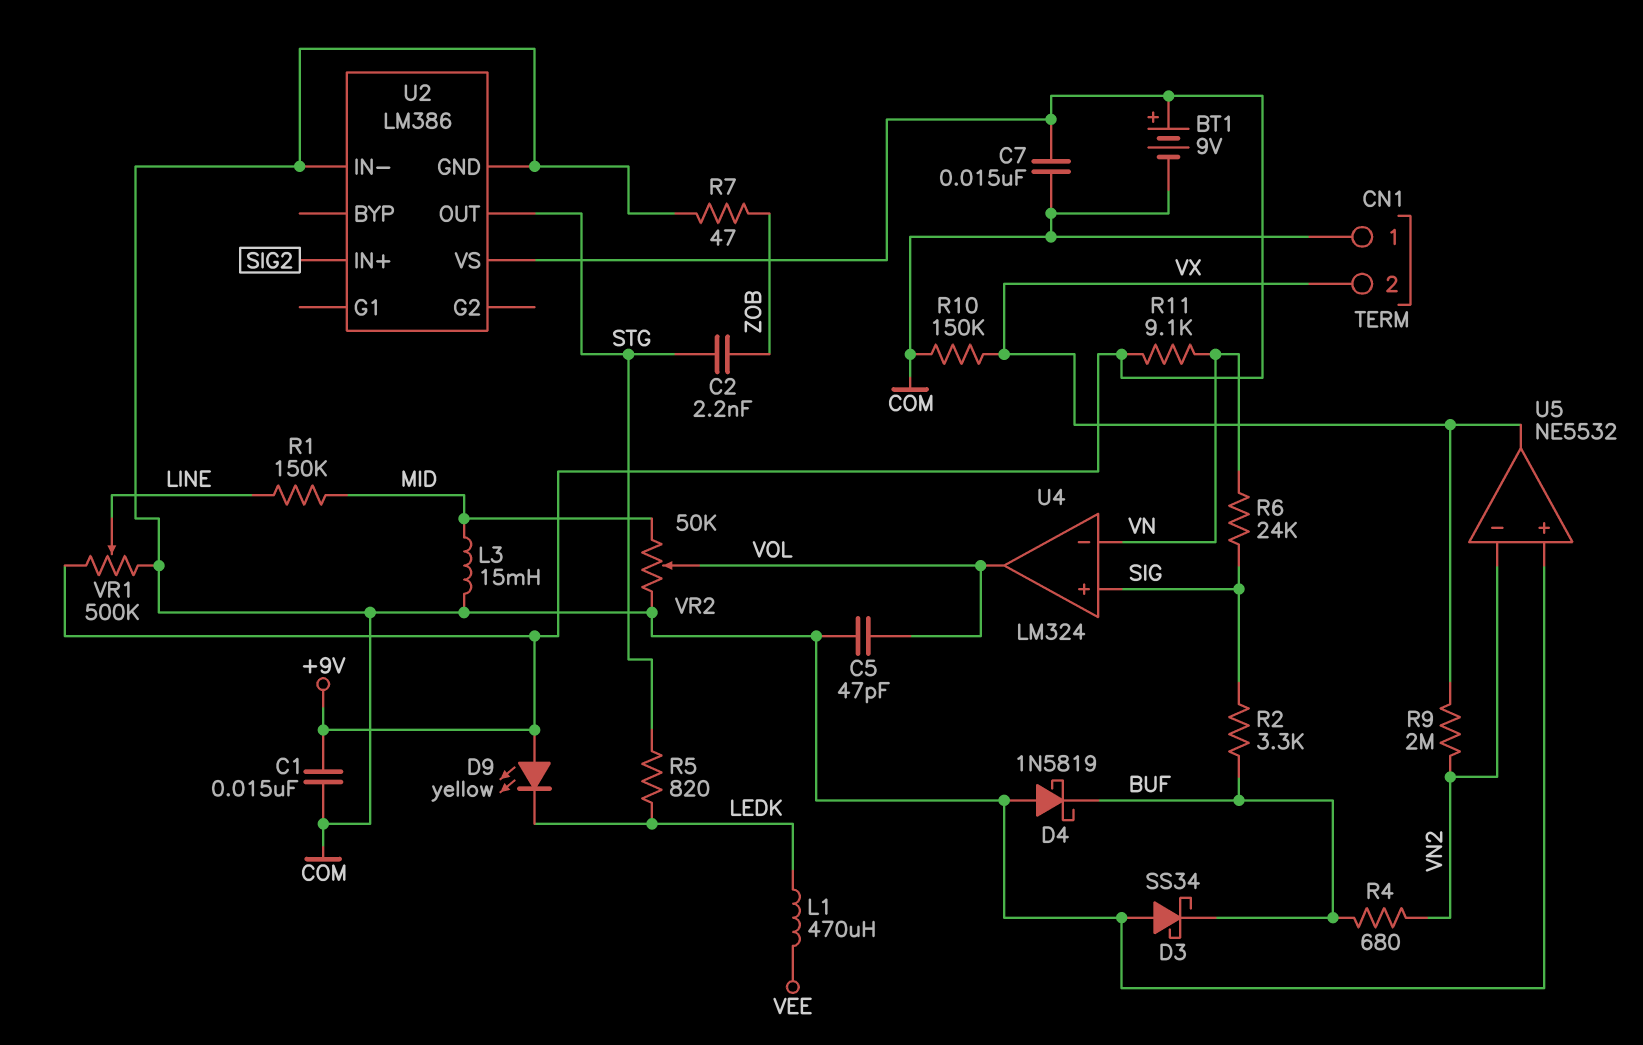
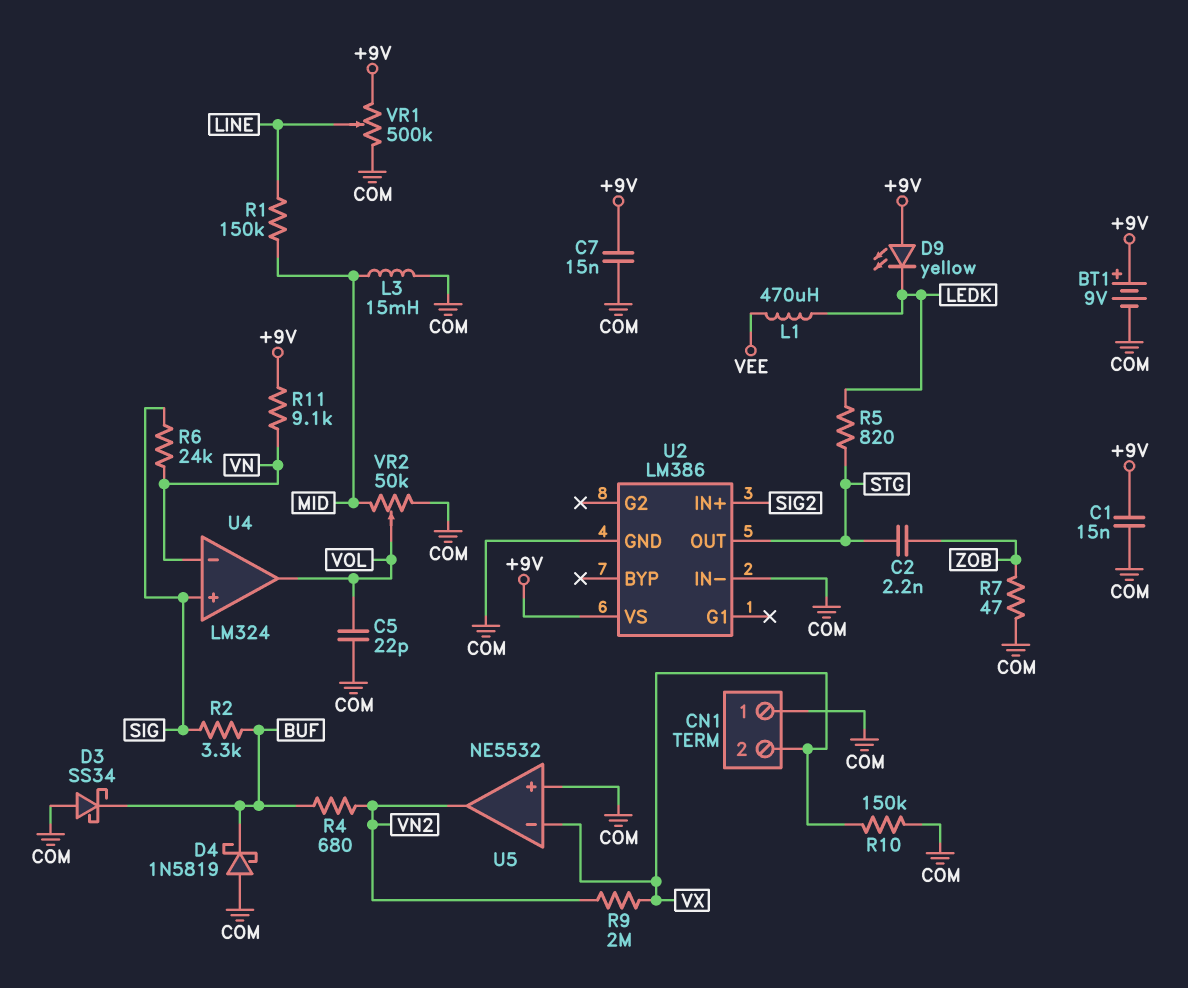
C5: 47pF (COM, VOL) -> 22pF (COM, VOL)
U5 pin in-: VN2 -> VX
U5 pin out: VX -> VN2

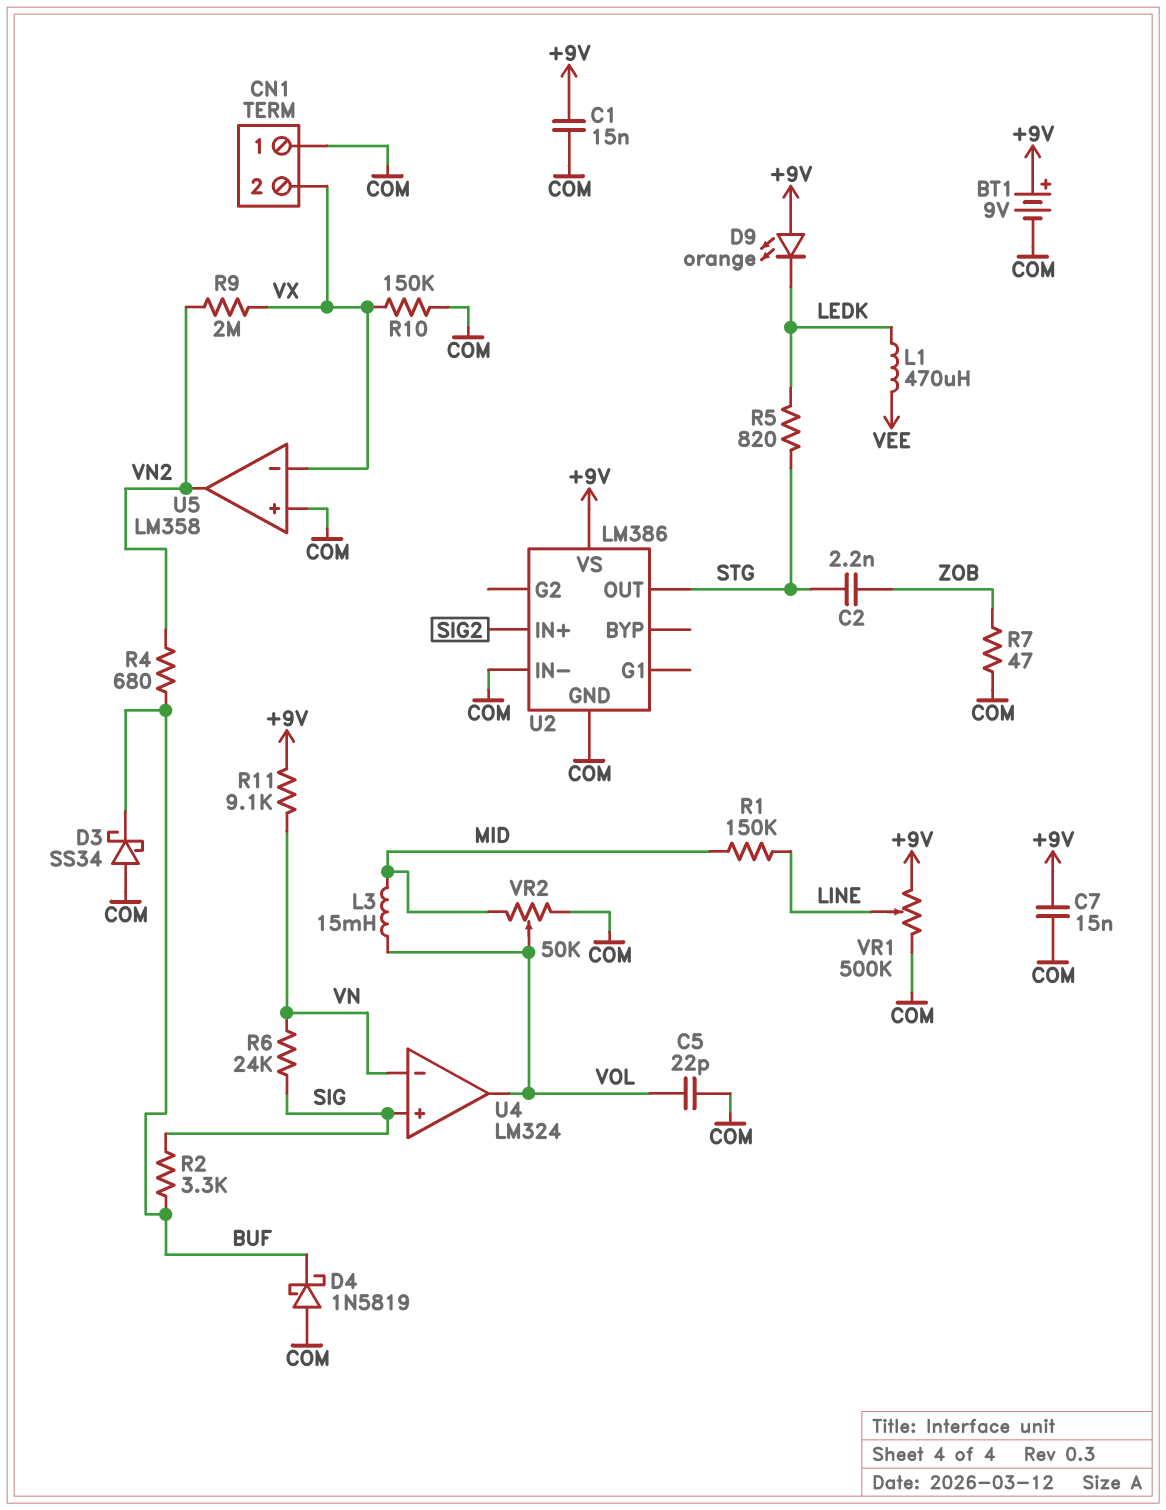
D9: LED yellow (A +9V, K LEDK) -> LED orange (A +9V, K LEDK)
L3: 15mH (COM, MID) -> 15mH (MID, VOL)
U5: NE5532 -> LM358

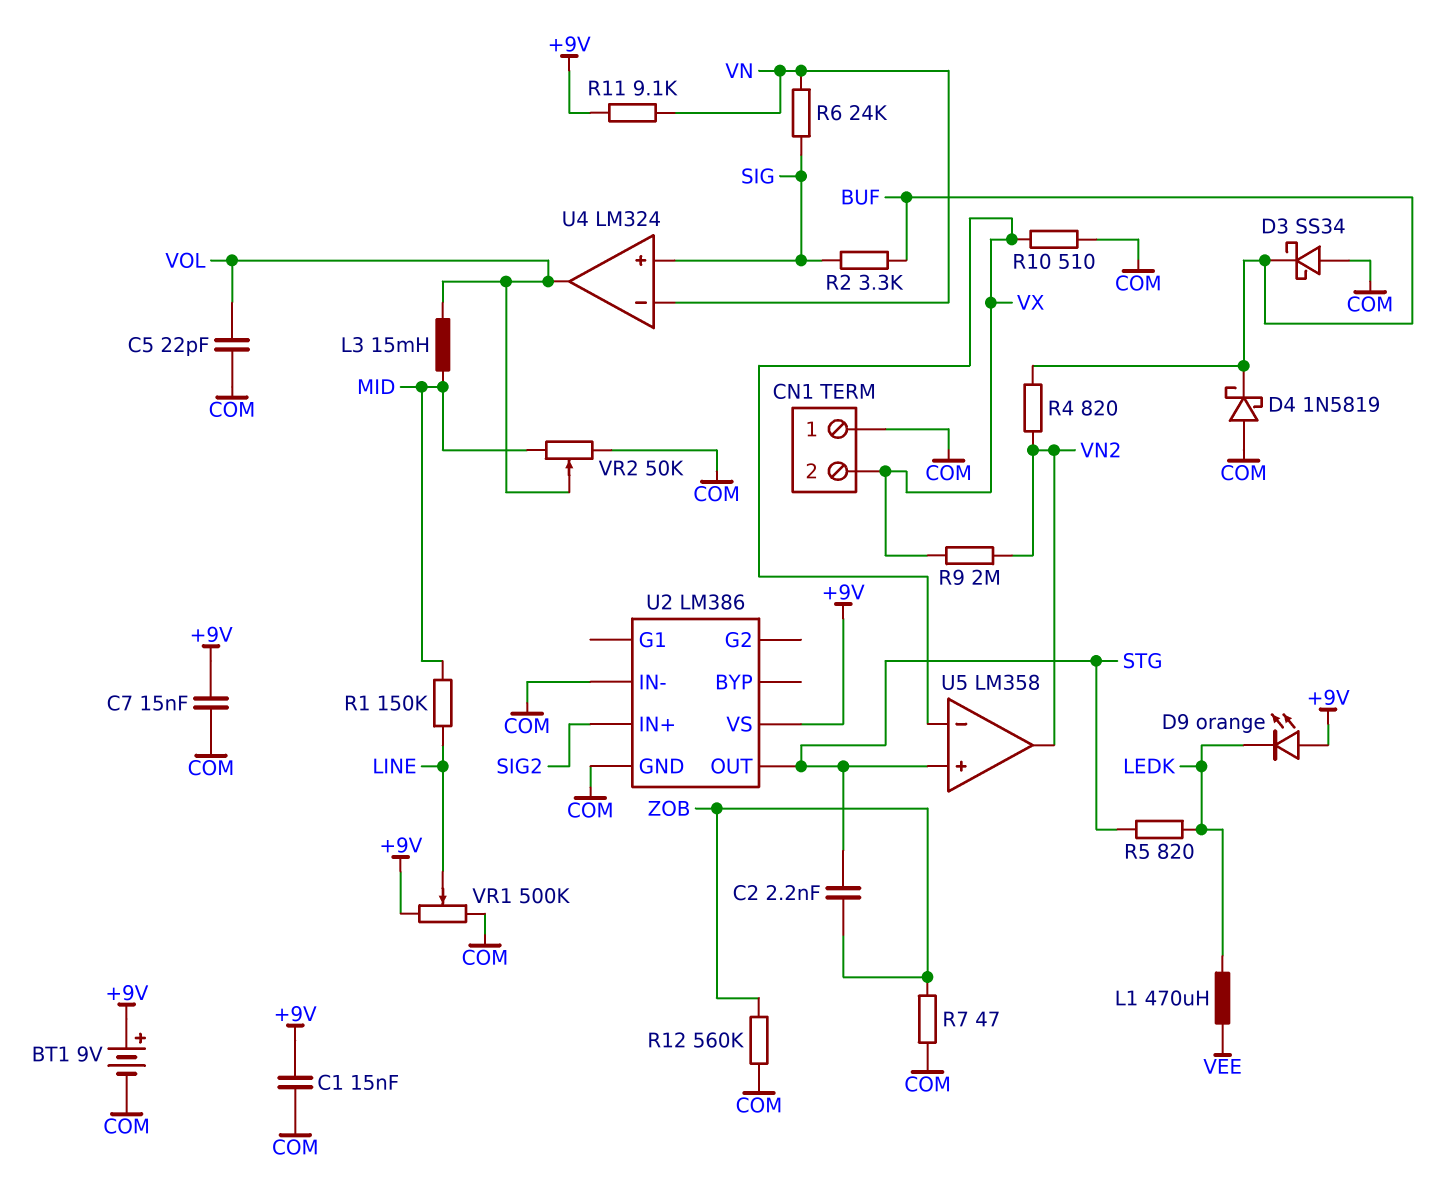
R4: 680 (BUF, VN2) -> 820 (BUF, VN2)
R10: 150k (COM, VX) -> 510 (COM, VX)
R12: none -> 560k (COM, ZOB)
U5 pin in+: COM -> STG

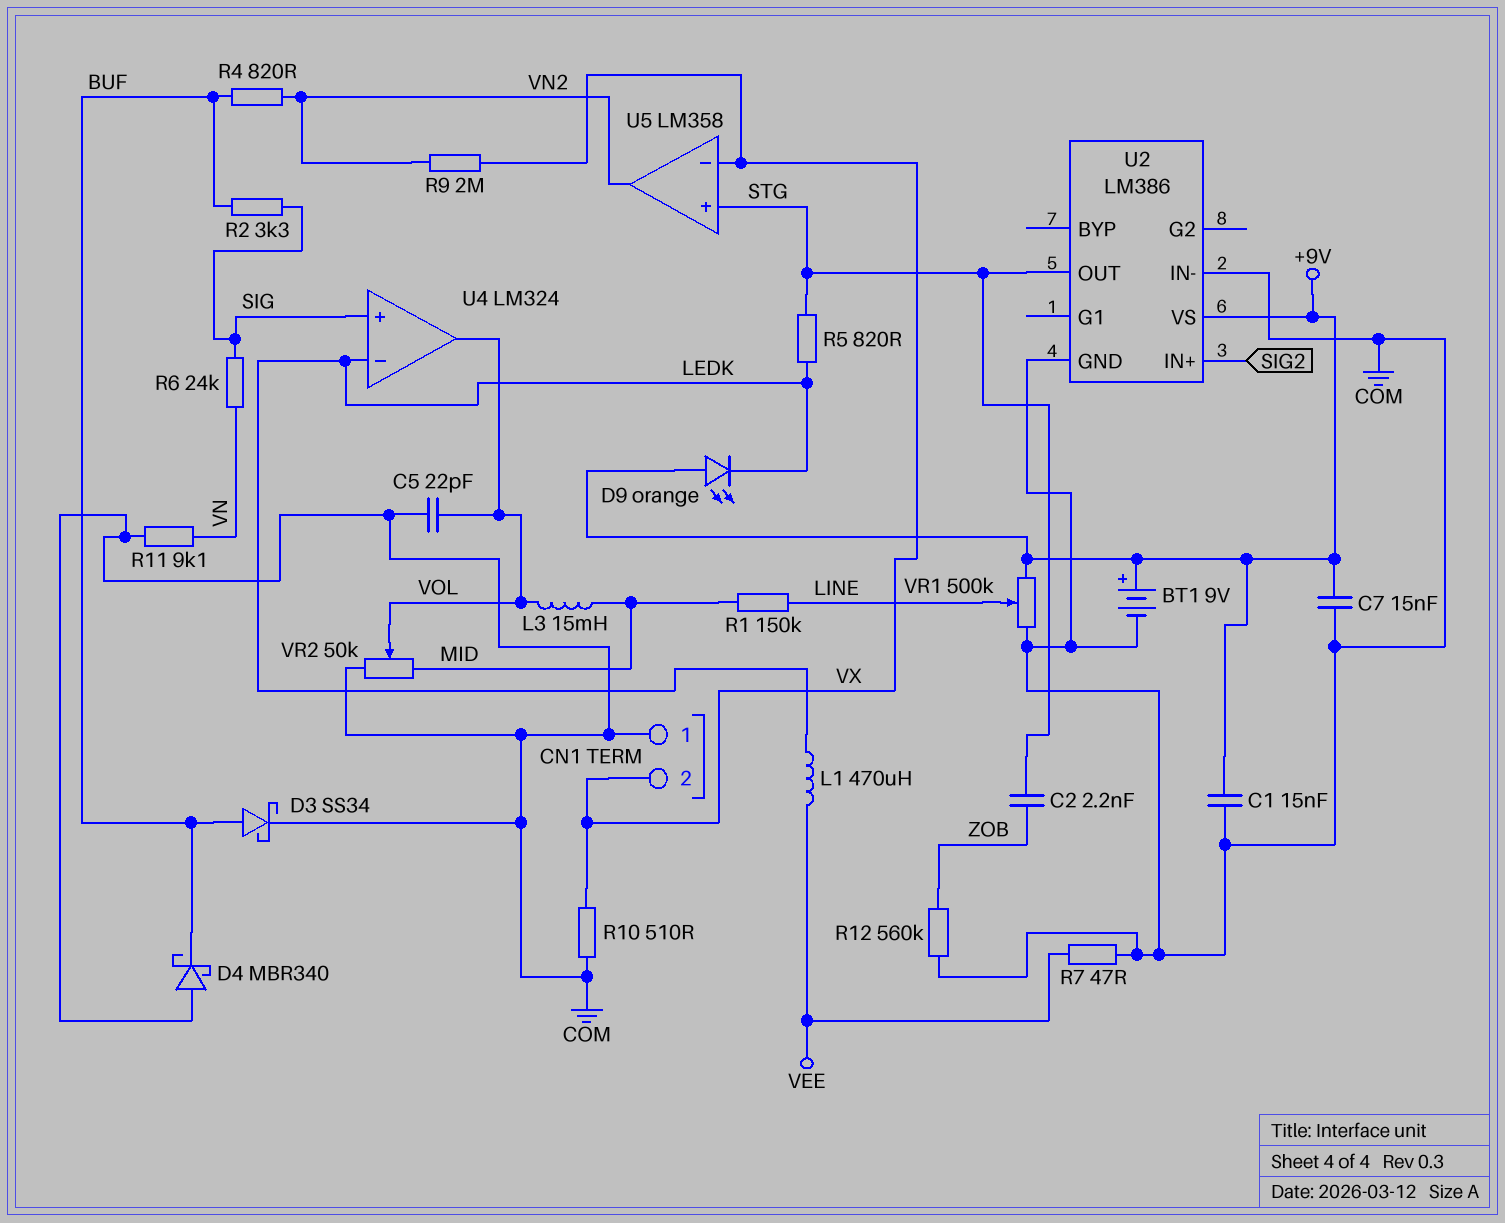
D3: schottky SS34 (A COM, K BUF) -> schottky SS34 (A BUF, K COM)
D4: schottky 1N5819 (A COM, K BUF) -> schottky MBR340 (A COM, K BUF)
R7: 47 (COM, ZOB) -> 47 (COM, VEE)
R11: 9.1k (+9V, VN) -> 9.1k (COM, VN)
U4 pin in-: VN -> LEDK

